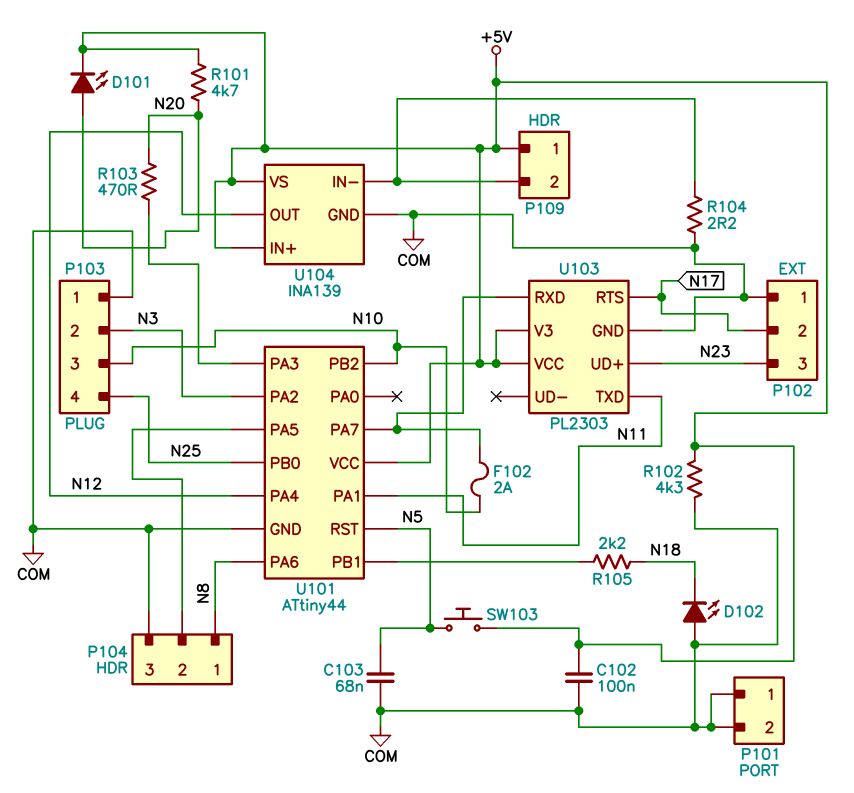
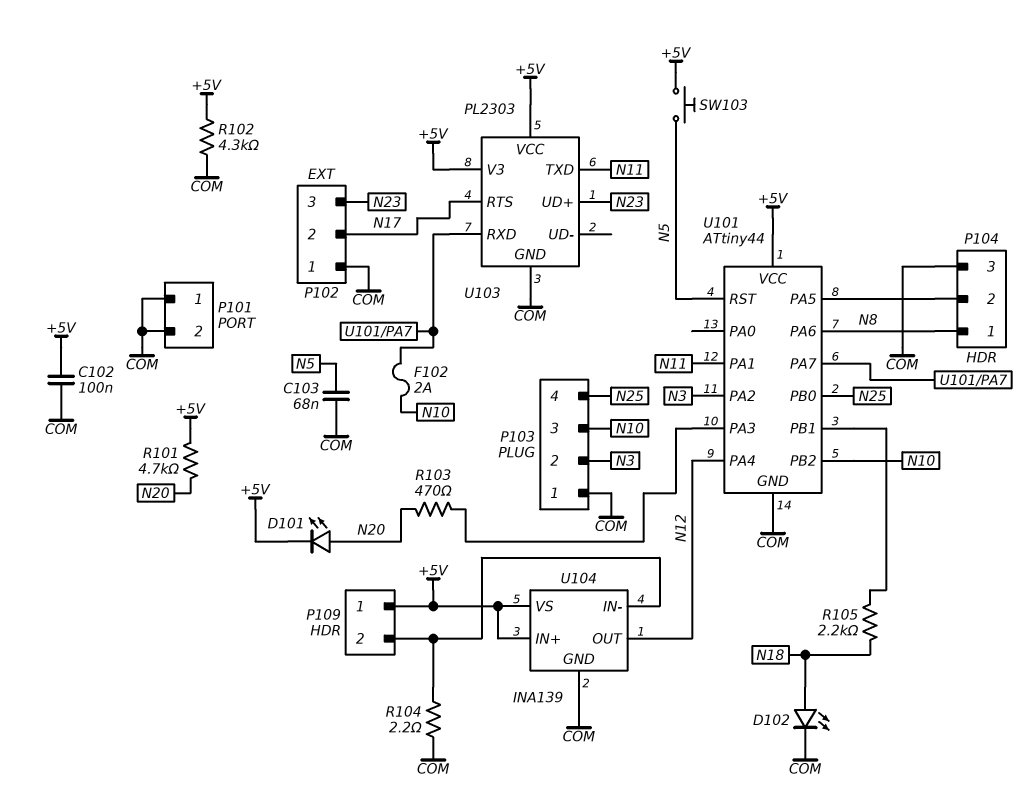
D102: LED (A COM, K N18) -> LED (A N18, K COM)

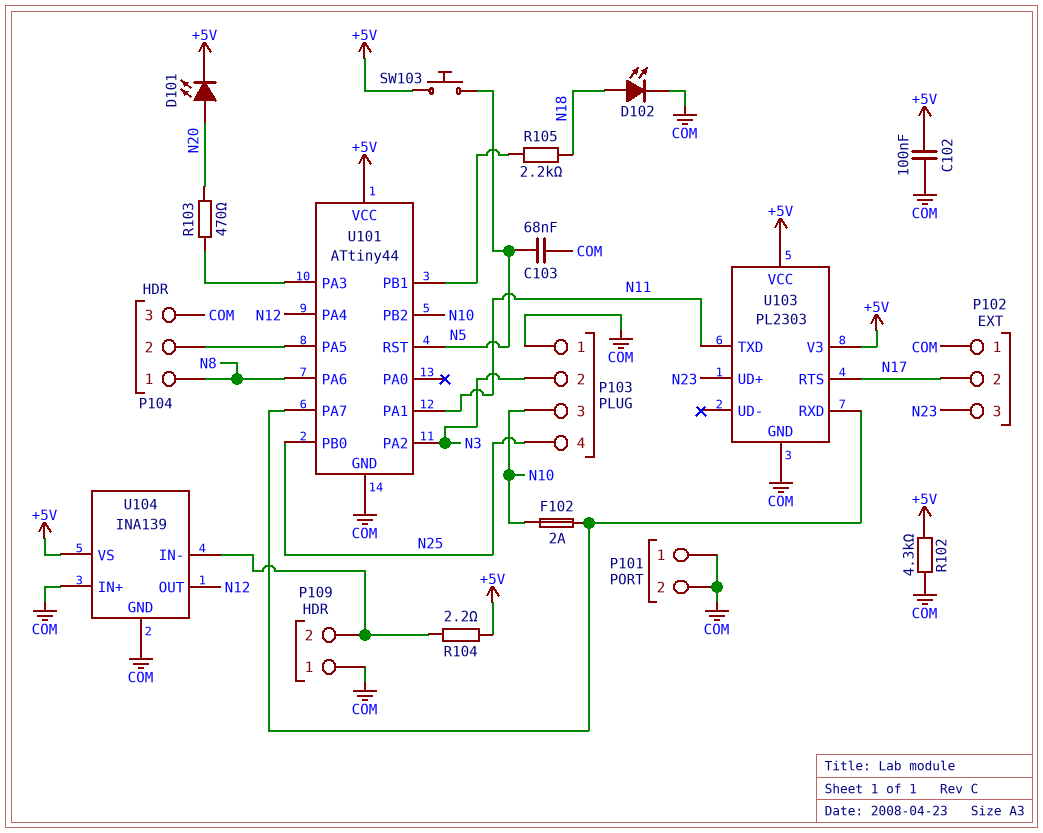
P109 pin 1: +5V -> COM
R101: 4.7k (+5V, N20) -> none
R104: 2.2 (COM, P109/2) -> 2.2 (+5V, P109/2)
U104 pin IN+: +5V -> COM

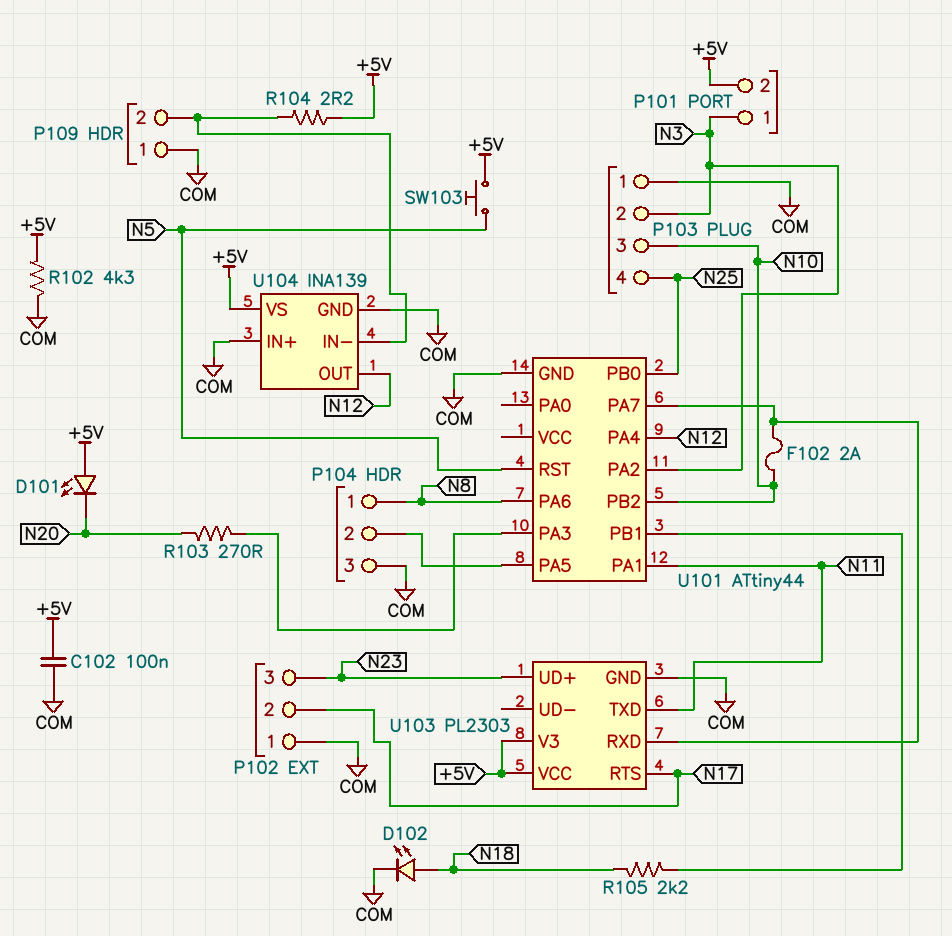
C103: 68nF (COM, N5) -> none
D101: LED (A N20, K +5V) -> LED (A +5V, K N20)
P101 pin 1: COM -> N3
P101 pin 2: COM -> +5V
R103: 470 (N20, U101/PA3) -> 270 (N20, U101/PA3)
U101 pin VCC: +5V -> none

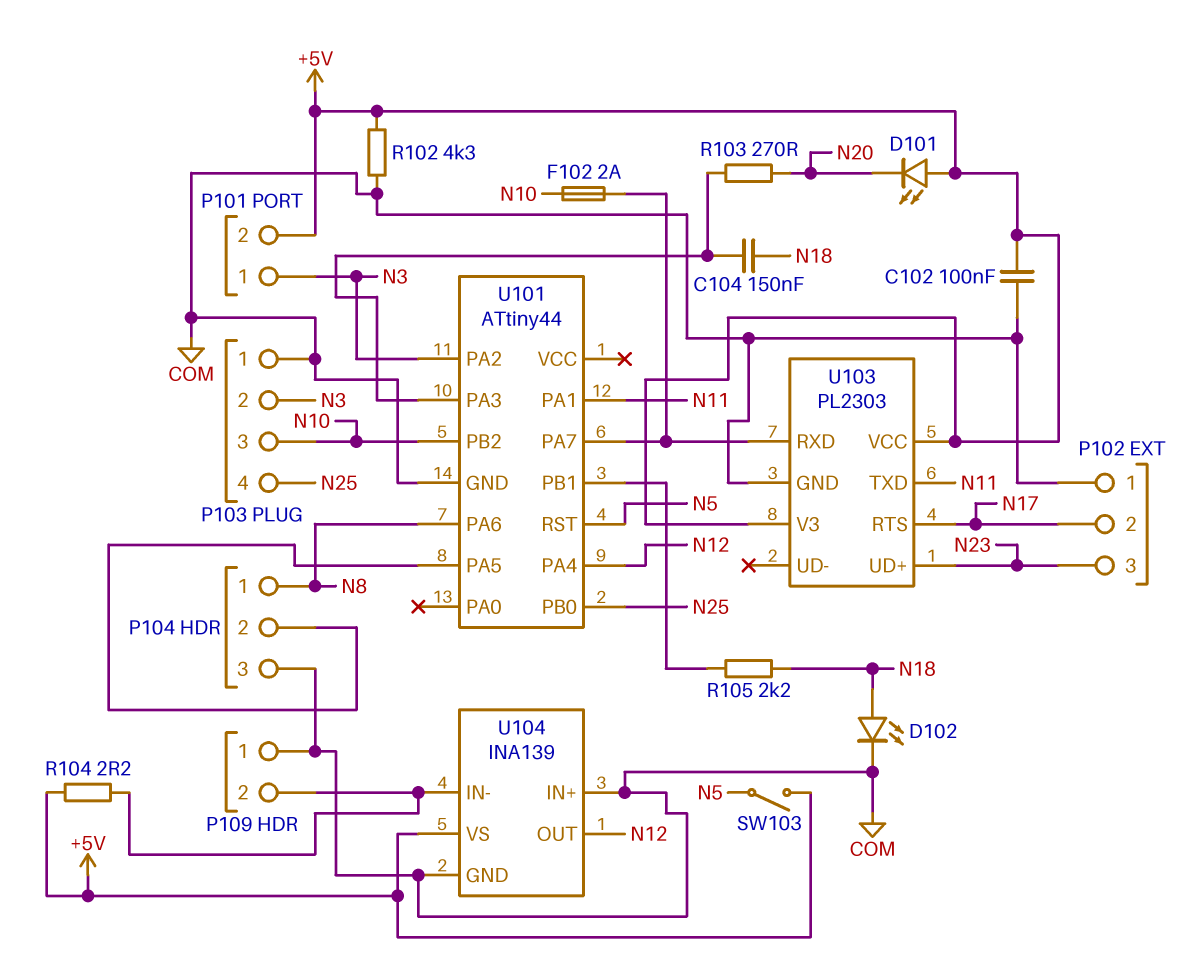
C104: none -> 150nF (N18, U101/PA3)
SW103: button (+5V, N5) -> switch (+5V, N5)

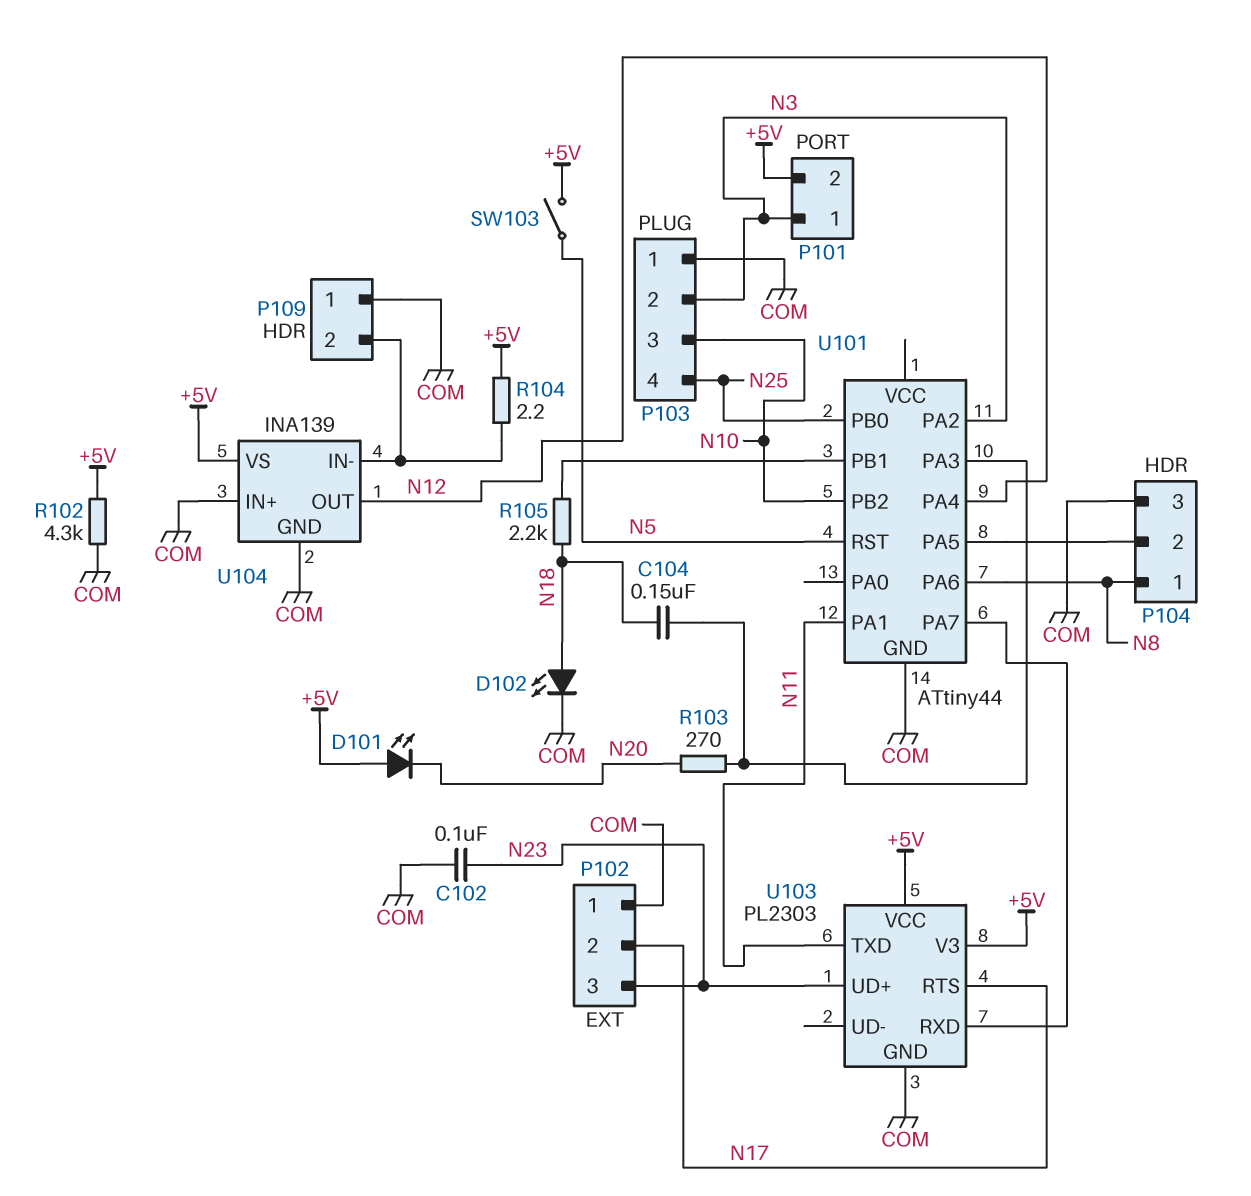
C102: 100nF (+5V, COM) -> 100nF (COM, N23)
F102: 2A (N10, U101/PA7) -> none

